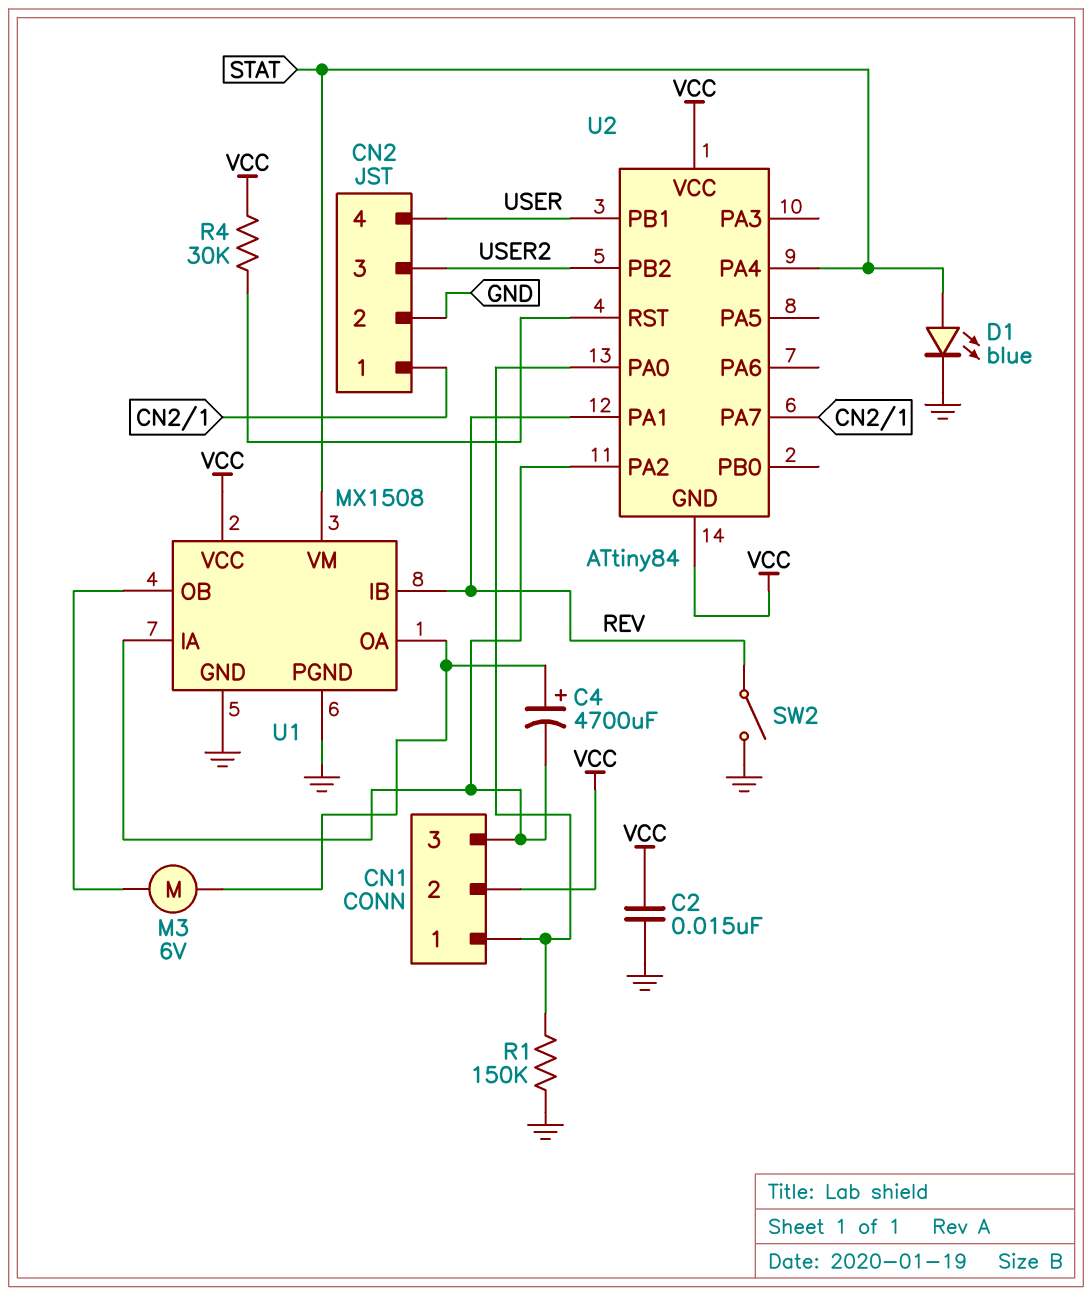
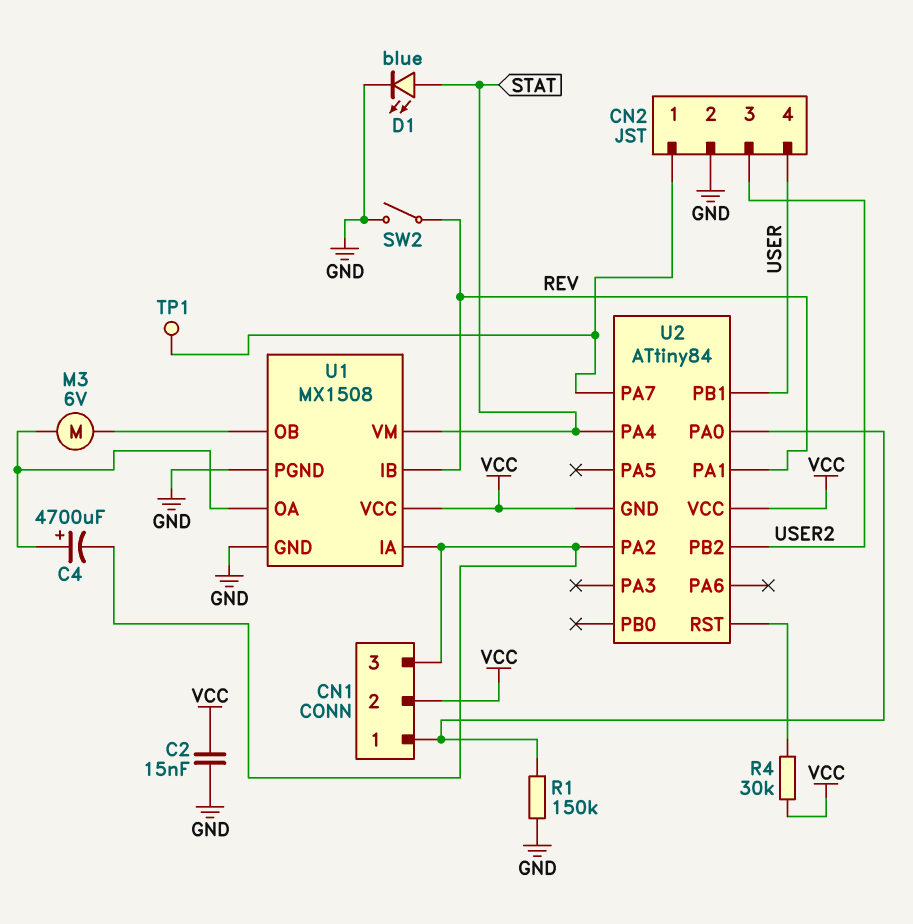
TP1: none -> test point (CN2/1)

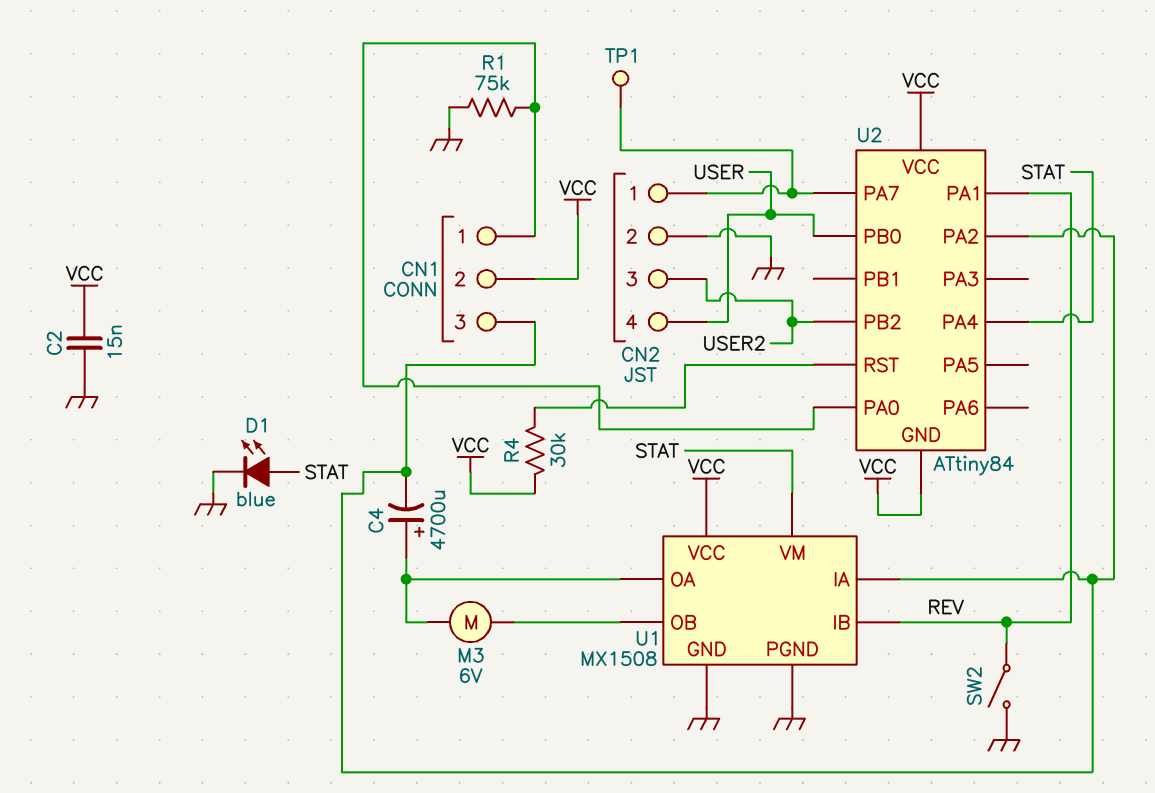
R1: 150k (CN1/1, GND) -> 75k (CN1/1, GND)
U2 pin PB0: none -> USER
U2 pin PB1: USER -> none

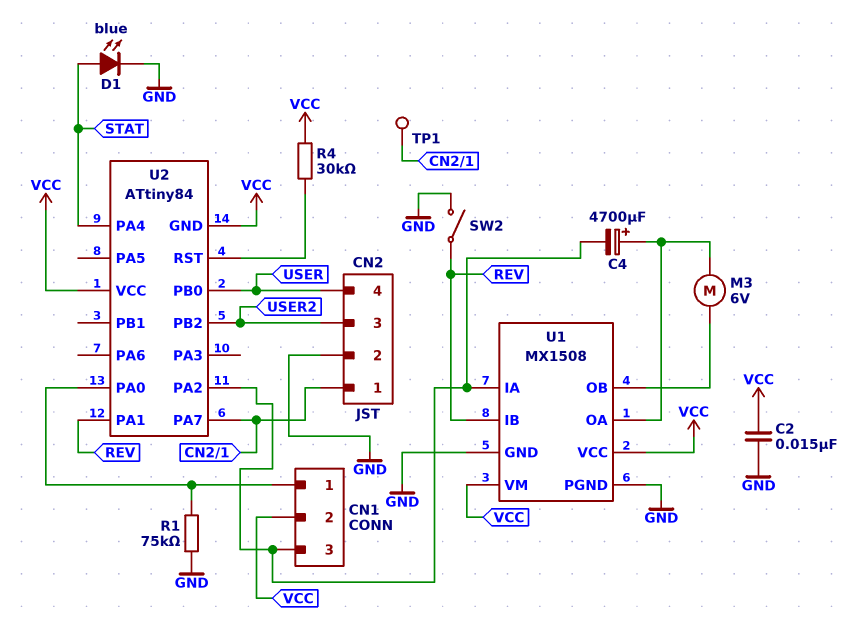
U1 pin VM: STAT -> VCC

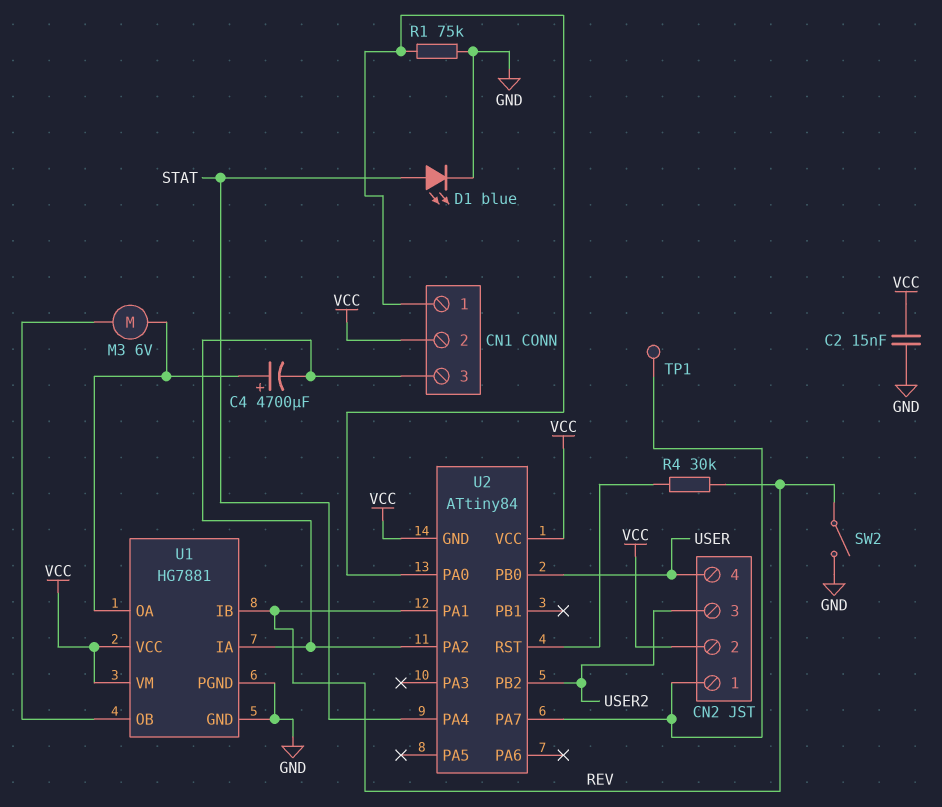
CN2 pin 2: GND -> VCC
R4: 30k (U2/RST, VCC) -> 30k (REV, U2/RST)
U1: MX1508 -> HG7881

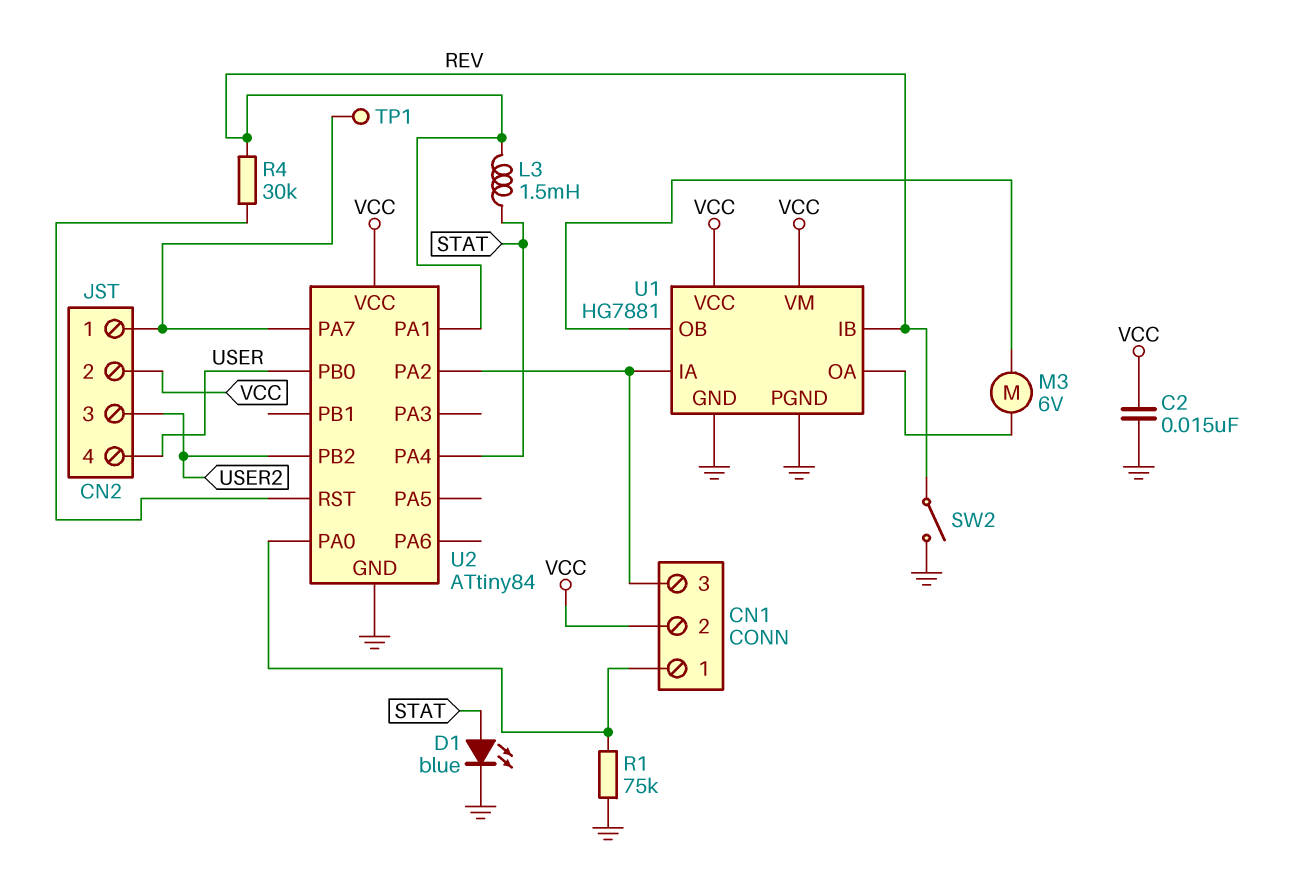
C4: 4700uF (plus U1/OA, minus CN1/3) -> none
L3: none -> 1.5mH (REV, STAT)
U2 pin GND: VCC -> GND

